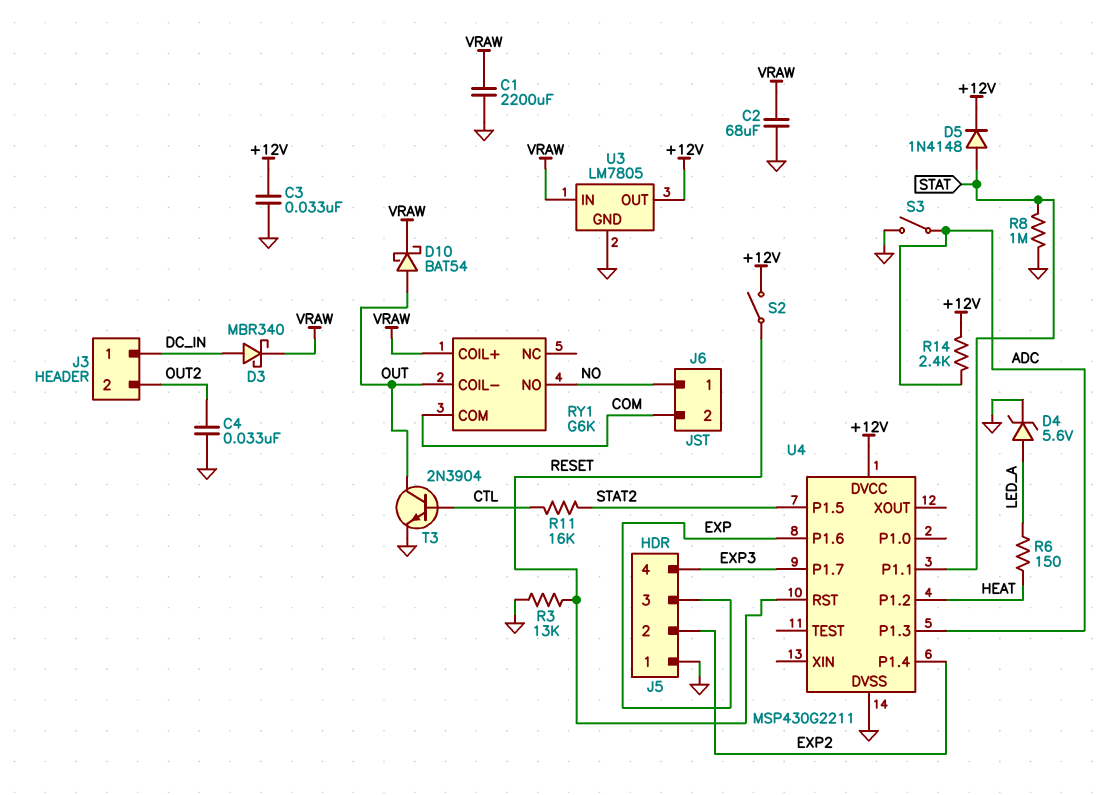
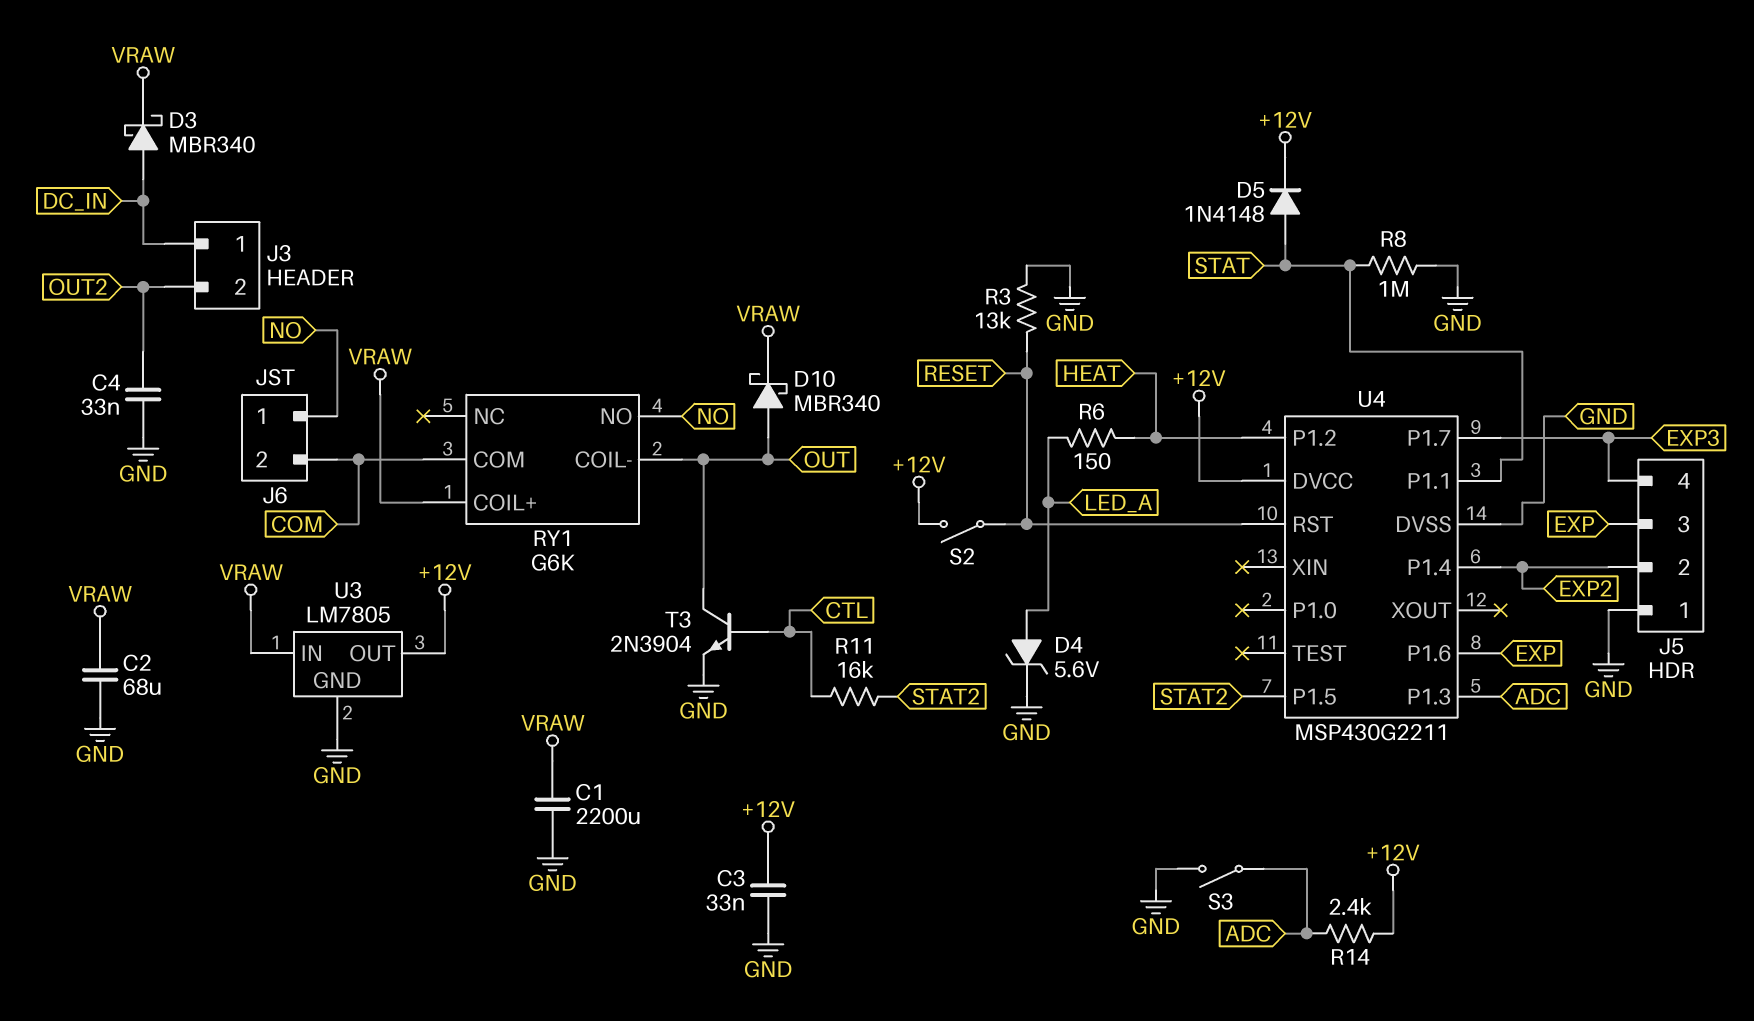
D10: schottky BAT54 (A OUT, K VRAW) -> schottky MBR340 (A OUT, K VRAW)

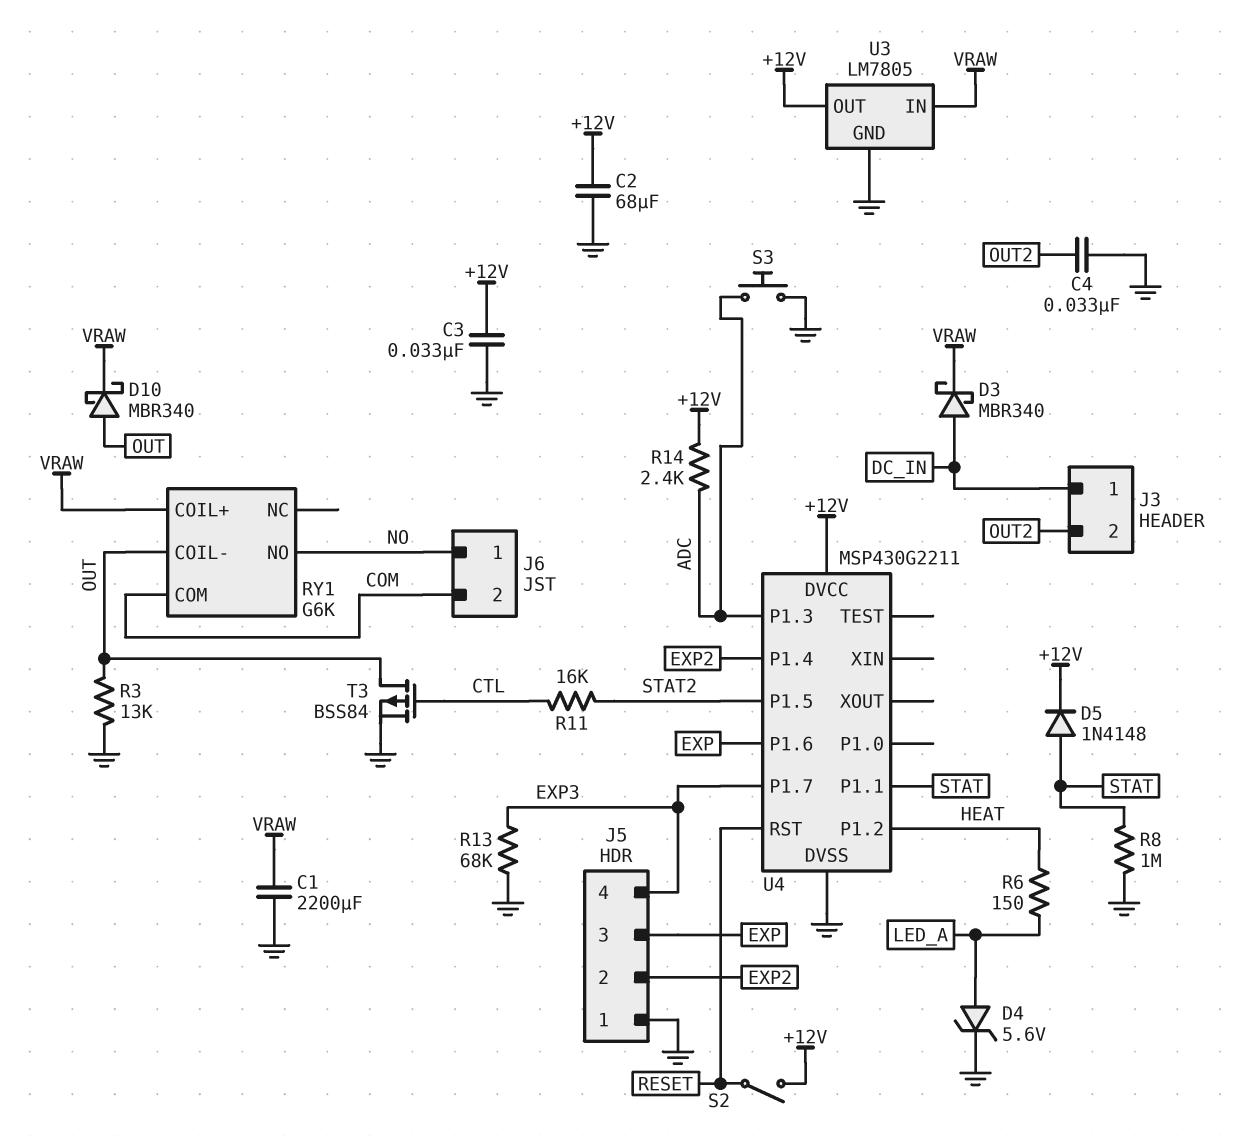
C2: 68uF (GND, VRAW) -> 68uF (+12V, GND)
R3: 13k (GND, RESET) -> 13k (GND, OUT)
R13: none -> 68k (EXP3, GND)
S3: switch (ADC, GND) -> button (ADC, GND)
T3: NPN 2N3904 (B CTL, C OUT, E GND) -> PMOS BSS84 (G CTL, D OUT, S GND)

